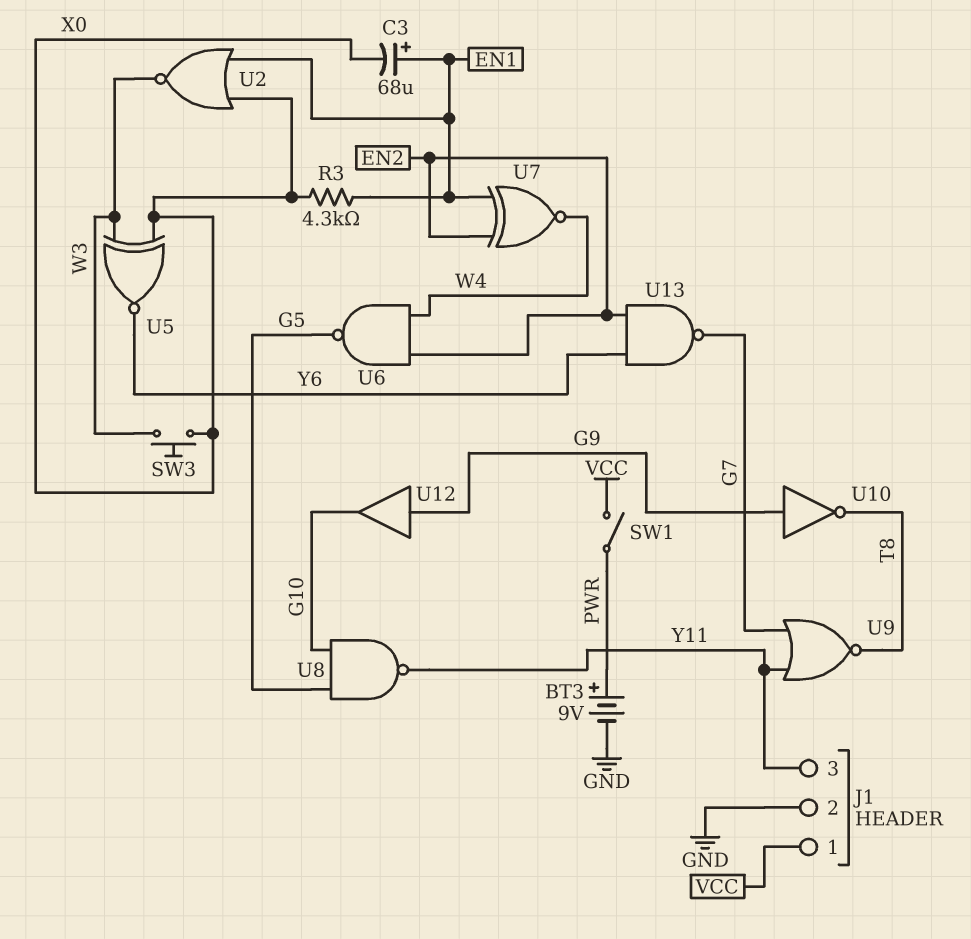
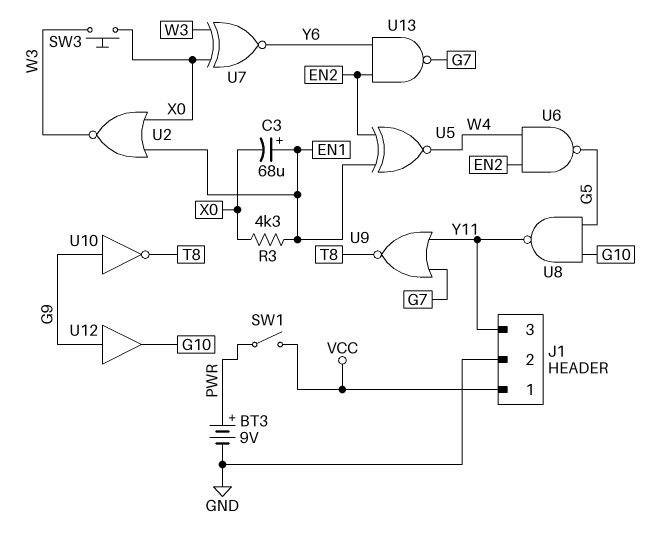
U5: XNOR (in W3, in X0, out Y6) -> XNOR (in EN1, in EN2, out W4)
U7: XNOR (in EN1, in EN2, out W4) -> XNOR (in W3, in X0, out Y6)

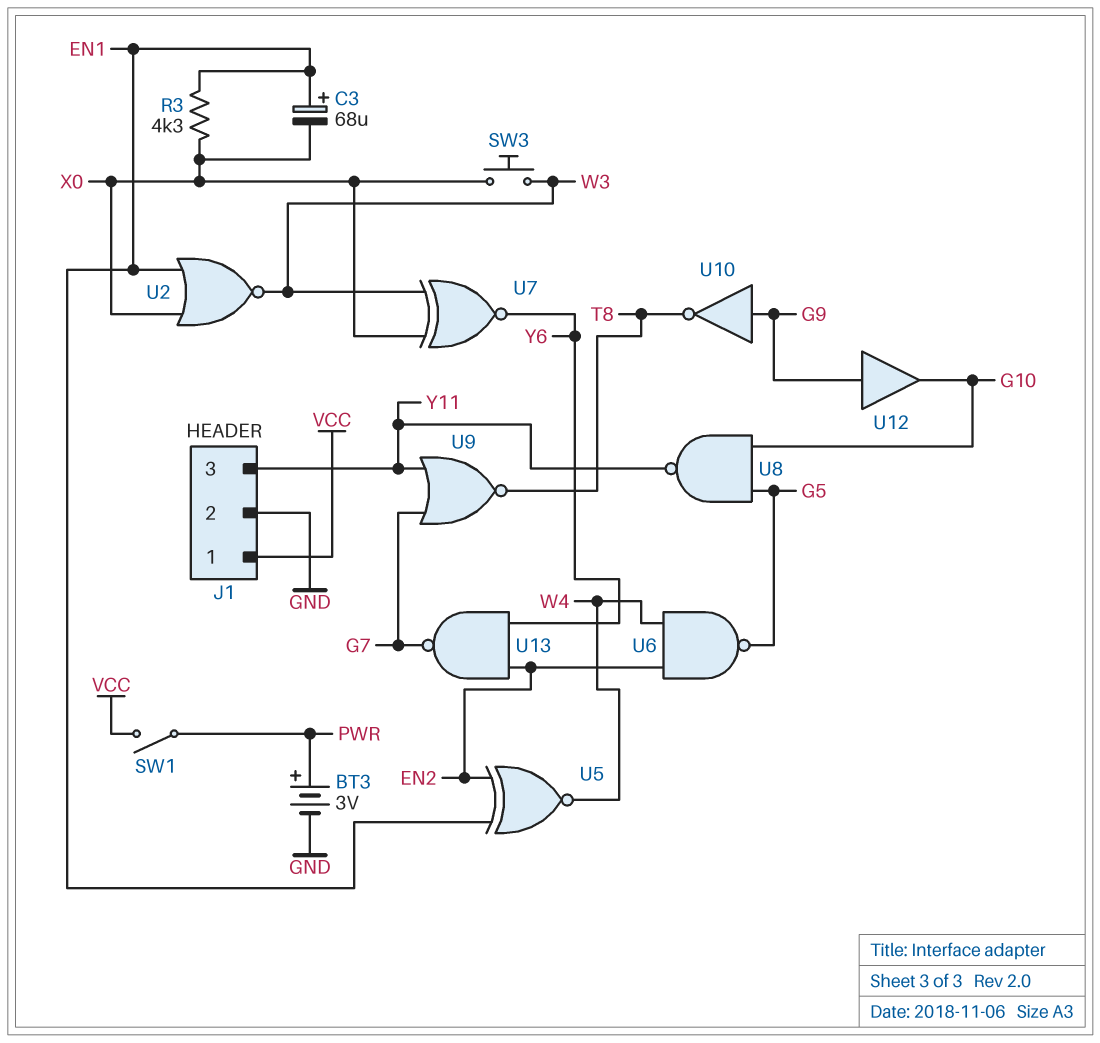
BT3: 9V (plus PWR, minus GND) -> 3V (plus PWR, minus GND)

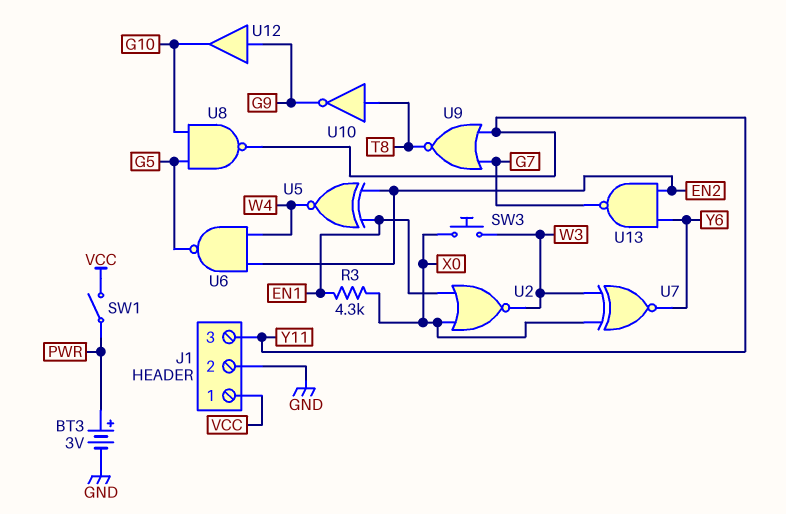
C3: 68uF (plus EN1, minus X0) -> none
U10: NOT (in G9, out T8) -> NOT (in T8, out G9)

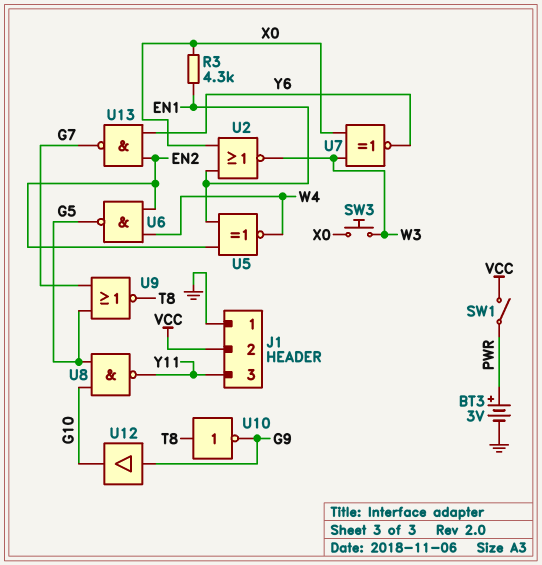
J1 pin 1: VCC -> GND
J1 pin 2: GND -> VCC
U9: NOR (in G7, in Y11, out T8) -> NOR (in G5, in G7, out T8)

